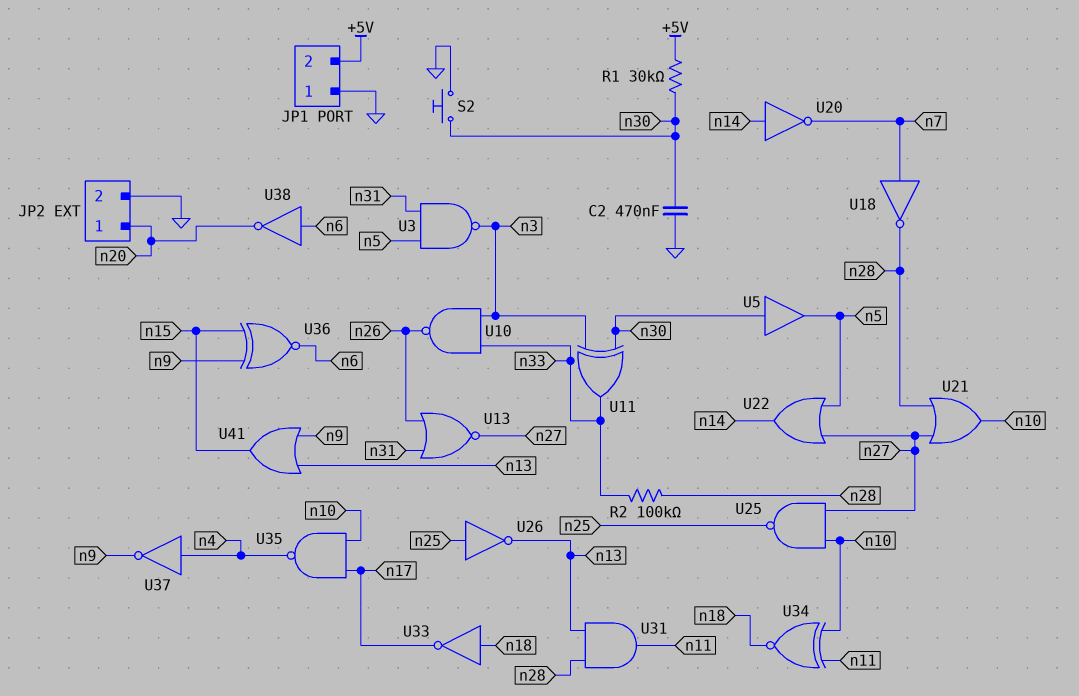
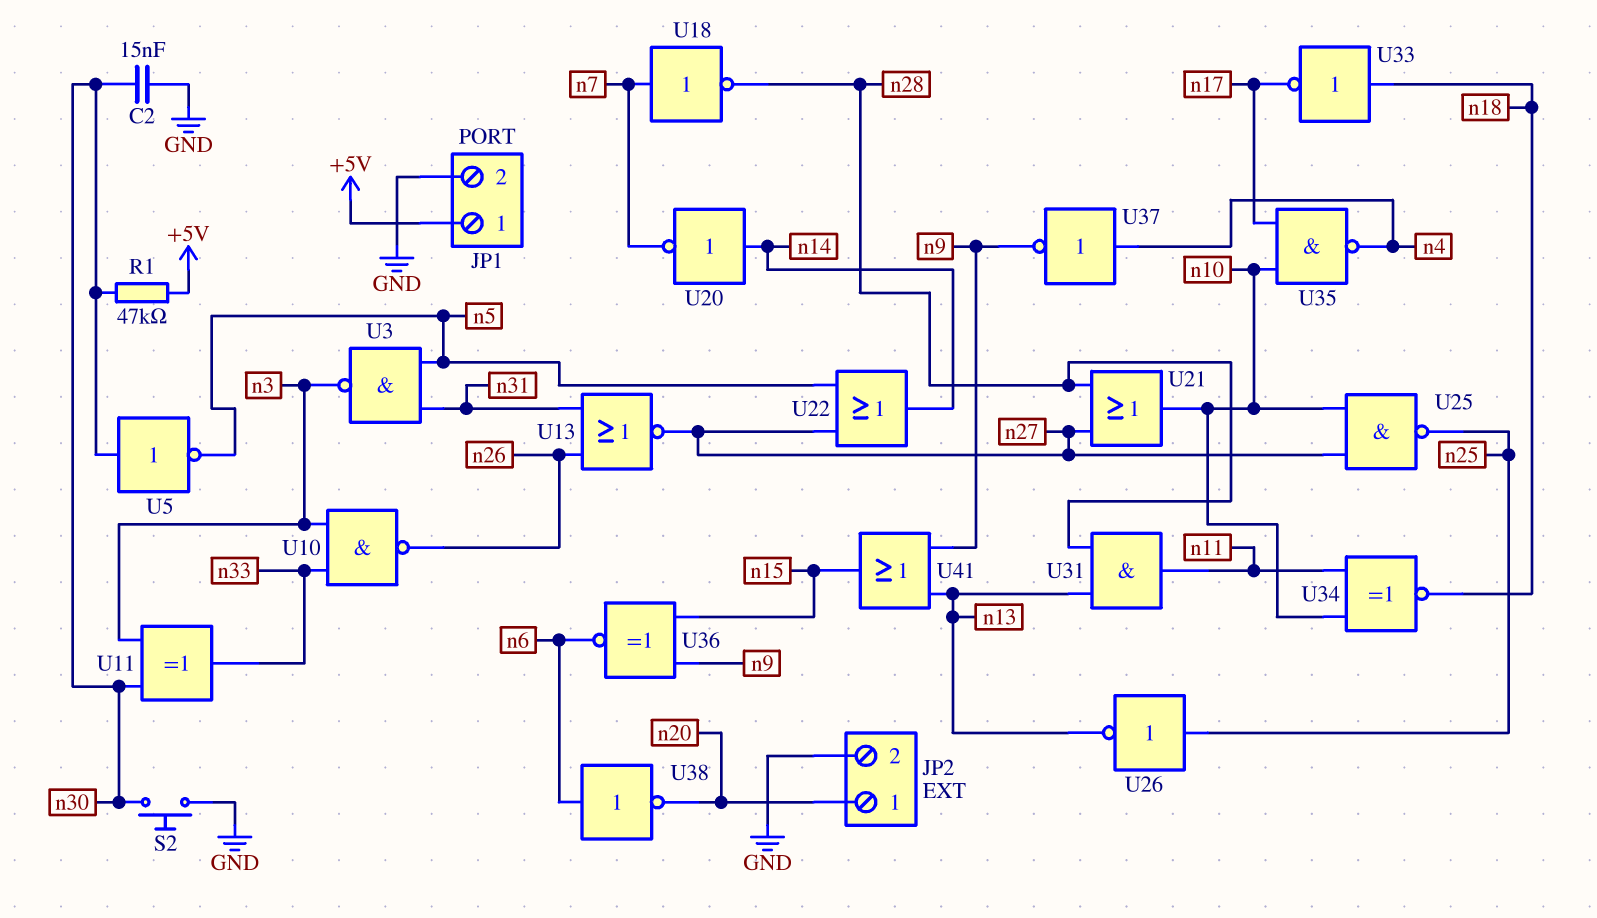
C2: 470nF (GND, n30) -> 15nF (GND, n30)
JP1 pin 1: GND -> +5V
JP1 pin 2: +5V -> GND
R1: 30k (+5V, n30) -> 47k (+5V, n30)
R2: 100k (n28, n33) -> none
U5: buffer (in n30, out n5) -> NOT (in n30, out n5)

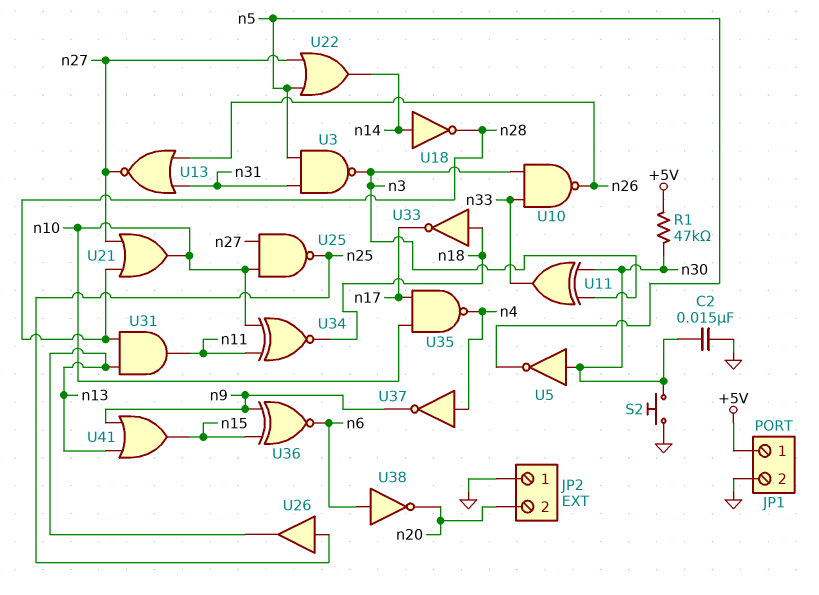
JP2 pin 1: n20 -> GND
JP2 pin 2: GND -> n20
U18: NOT (in n7, out n28) -> NOT (in n14, out n28)
U20: NOT (in n14, out n7) -> none
U26: NOT (in n25, out n13) -> buffer (in n25, out n13)

